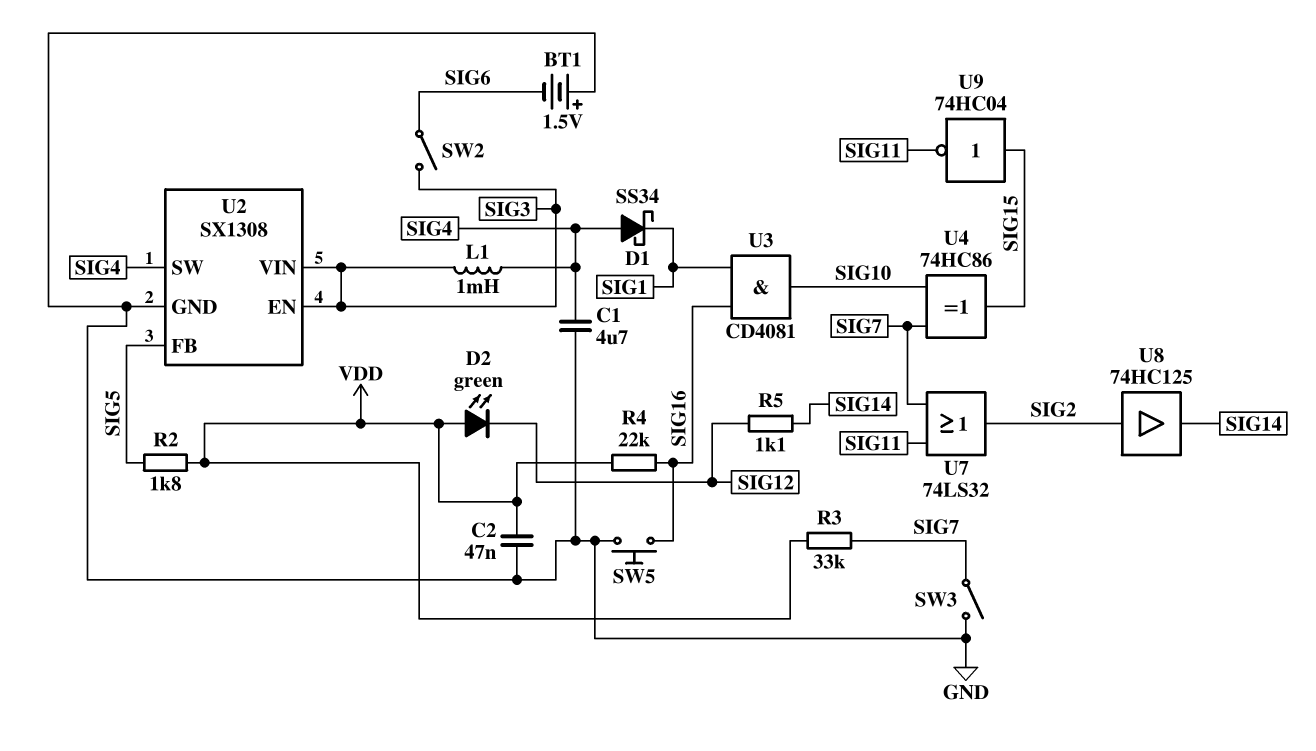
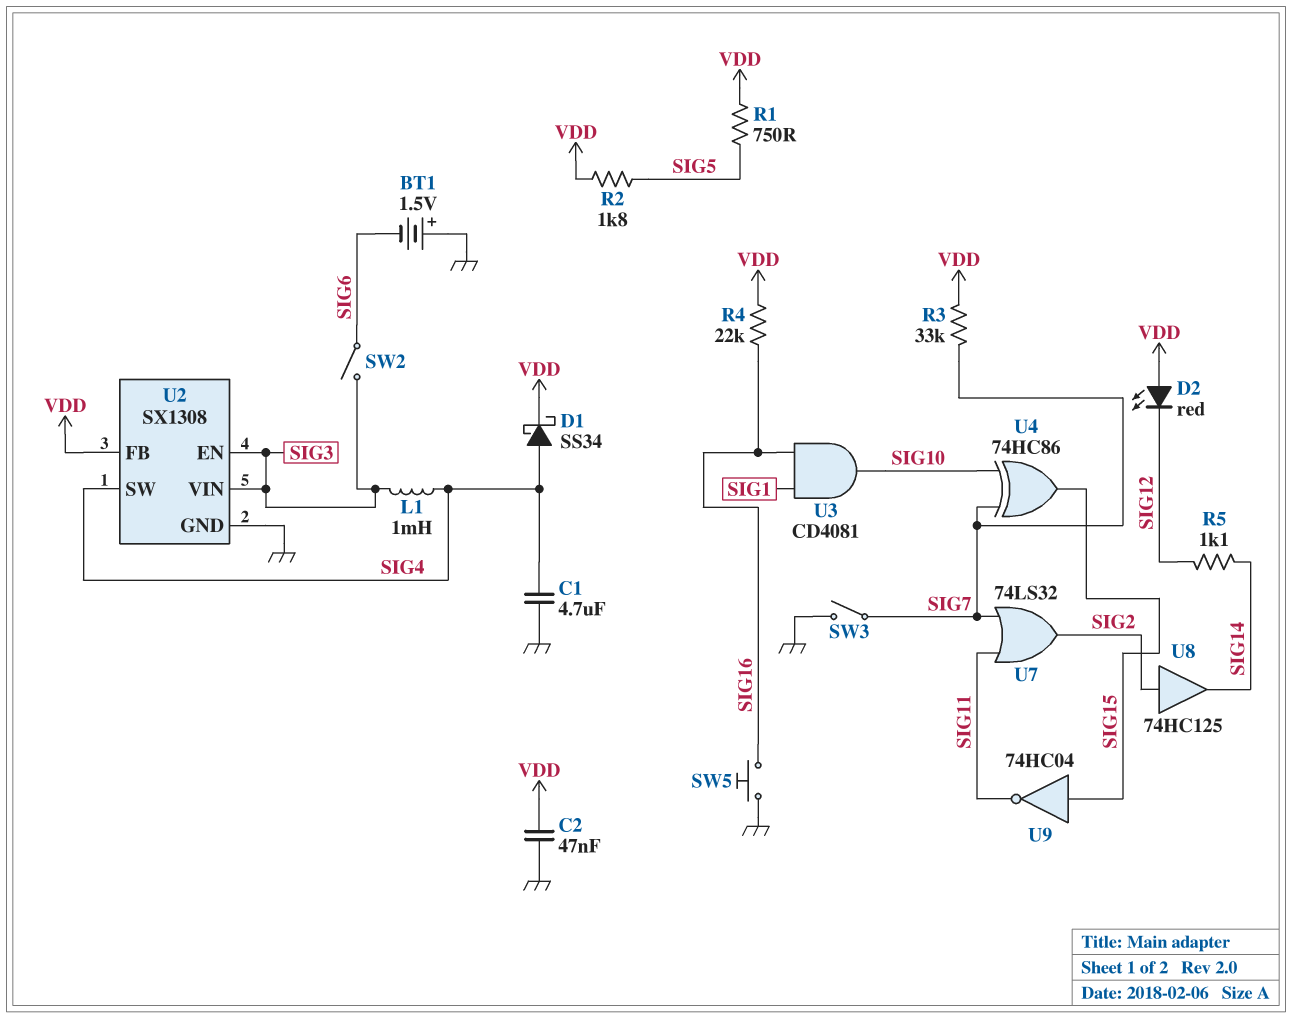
D1: schottky SS34 (A SIG4, K SIG1) -> schottky SS34 (A SIG4, K VDD)
D2: LED green (A VDD, K SIG12) -> LED red (A VDD, K SIG12)
R1: none -> 750 (SIG5, VDD)
U2 pin FB: SIG5 -> VDD

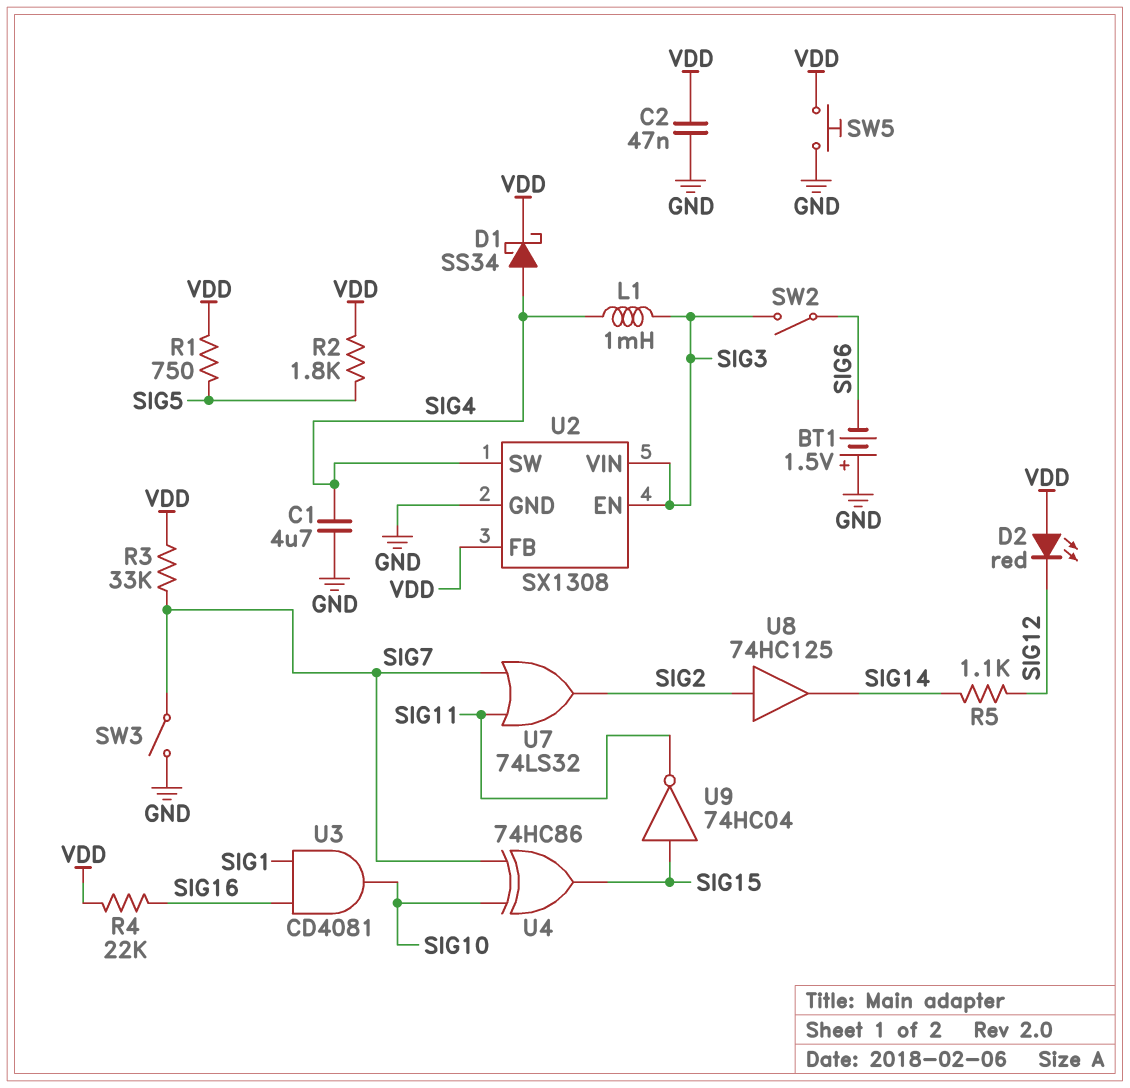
SW5: button (GND, SIG16) -> button (GND, VDD)

